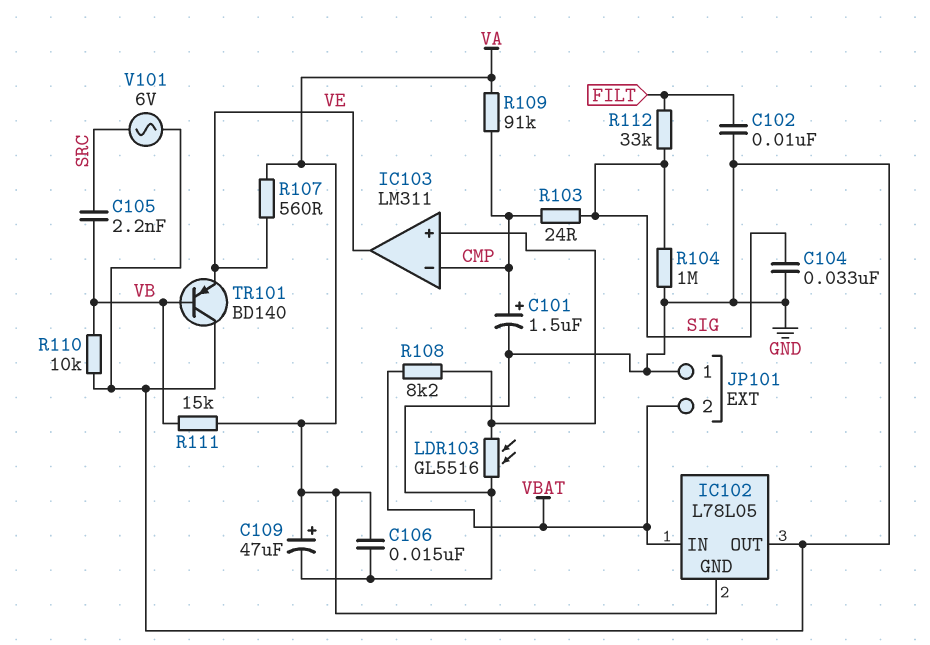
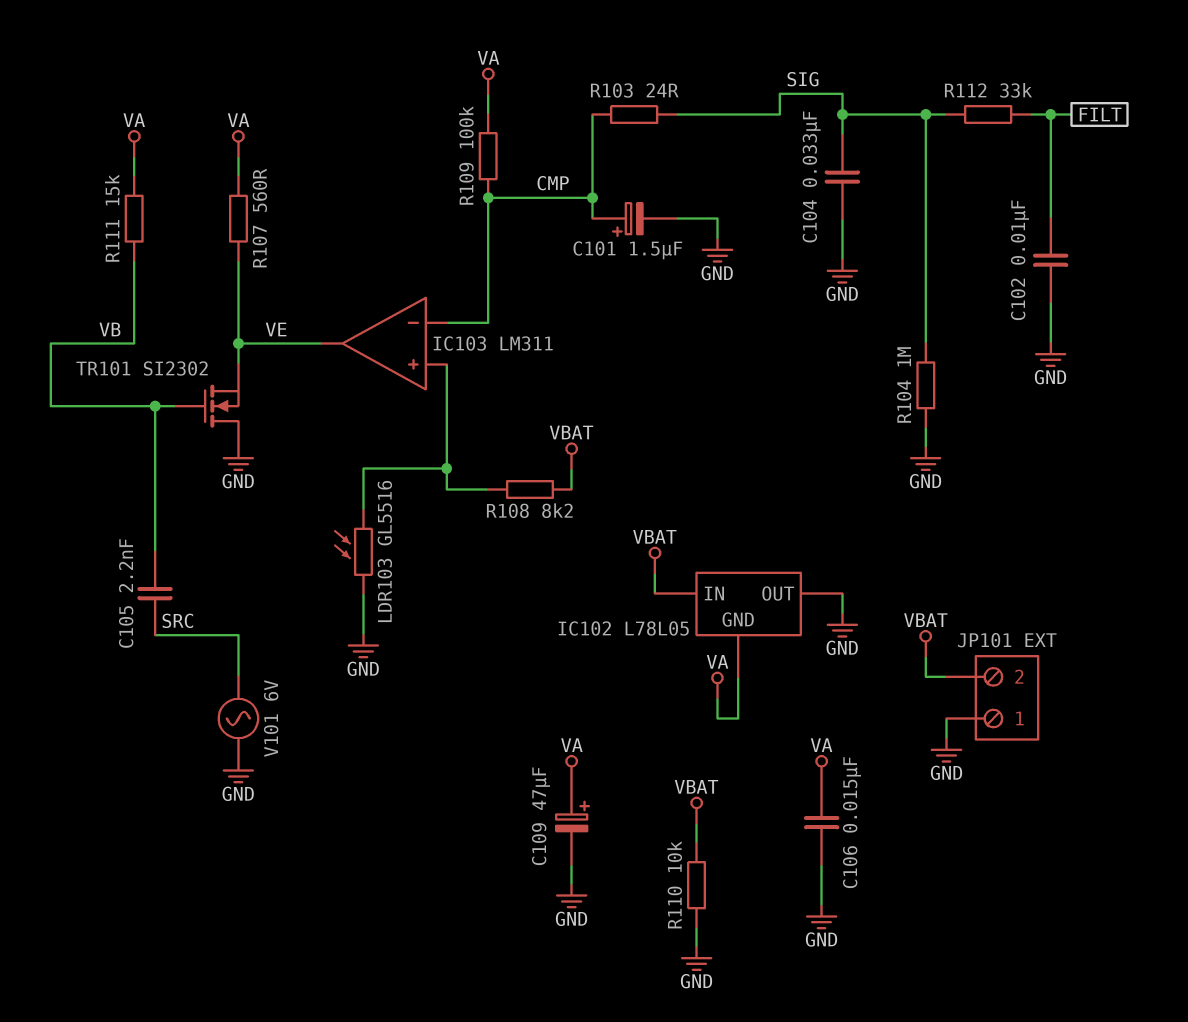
R109: 91k (CMP, VA) -> 100k (CMP, VA)
R110: 10k (GND, VB) -> 10k (GND, VBAT)
TR101: PNP BD140 (B VB, C GND, E VE) -> NMOS SI2302 (G VB, D GND, S VE)

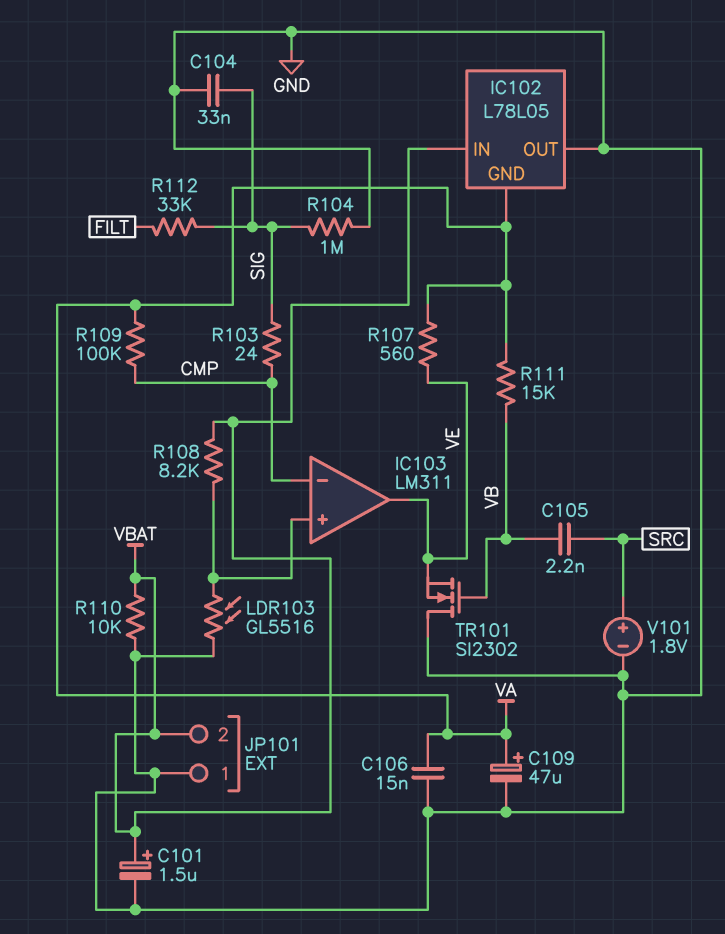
C101: 1.5uF (plus CMP, minus GND) -> 1.5uF (plus VBAT, minus GND)
C102: 10nF (FILT, GND) -> none
V101: AC 6V (GND, SRC) -> 1.8V (plus SRC, minus GND)

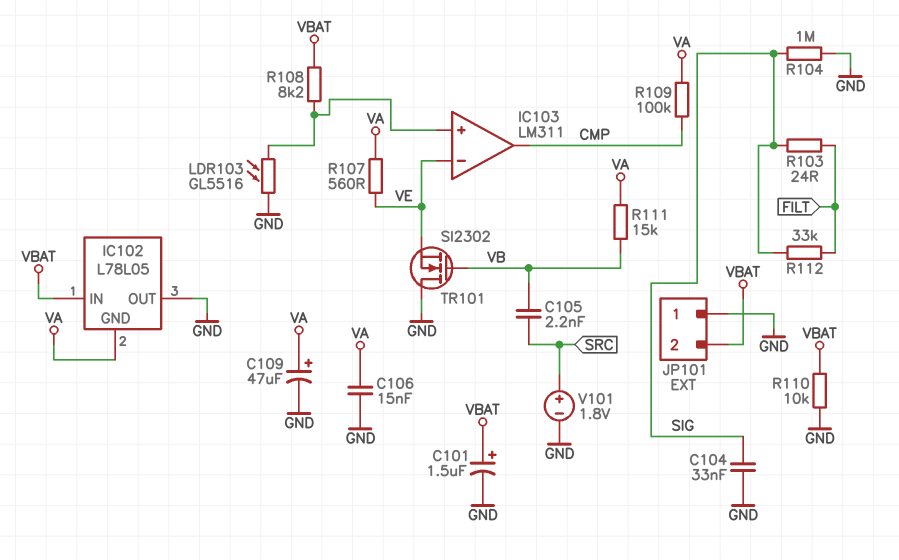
IC103 pin in-: CMP -> VE
IC103 pin out: VE -> CMP
R103: 24 (CMP, SIG) -> 24 (FILT, SIG)

